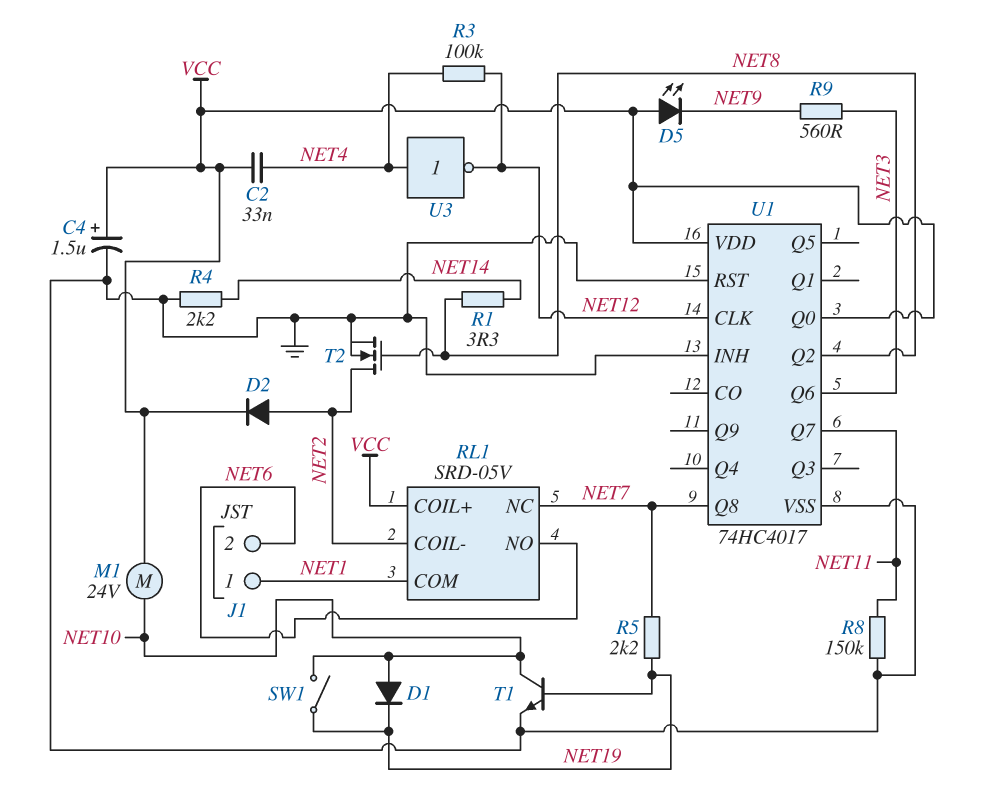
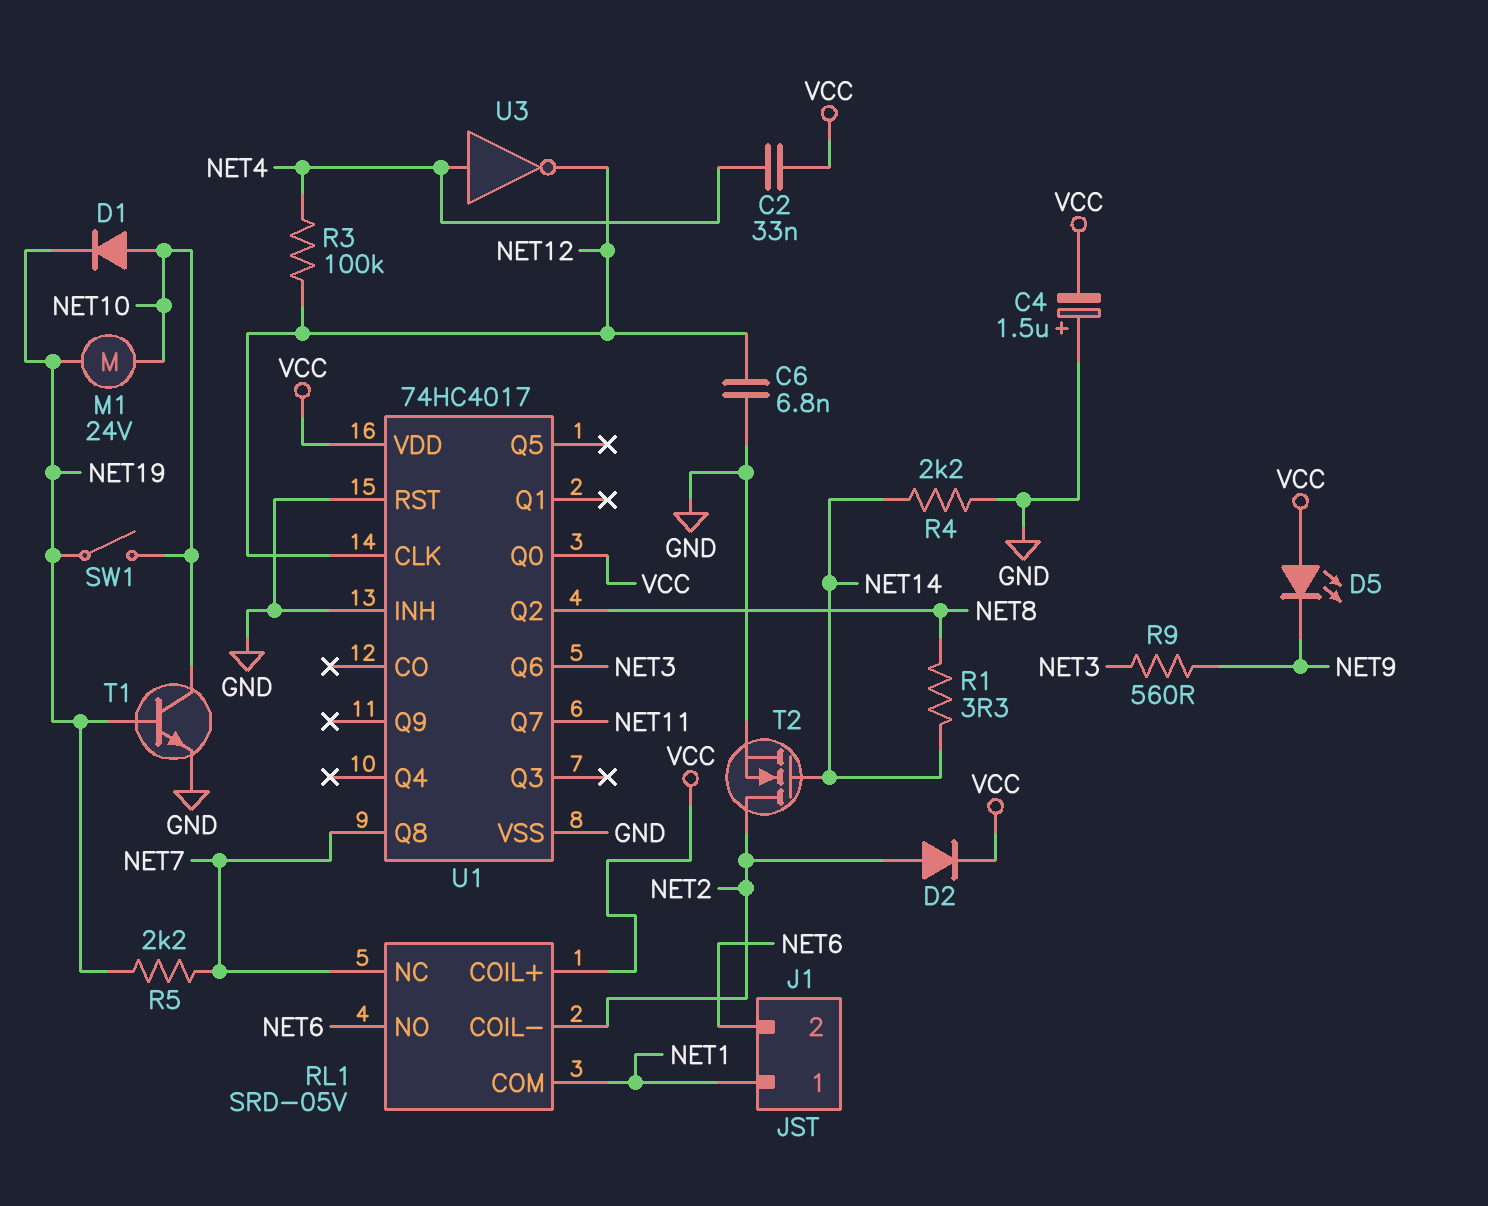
C4: 1.5uF (plus VCC, minus GND) -> 1.5uF (plus GND, minus VCC)
C6: none -> 6.8nF (GND, NET12)
M1: motor 24V (NET10, VCC) -> motor 24V (NET10, NET19)
R8: 150k (GND, NET11) -> none
T2: NMOS (G NET8, D NET2, S GND) -> NMOS (G NET14, D NET2, S GND)

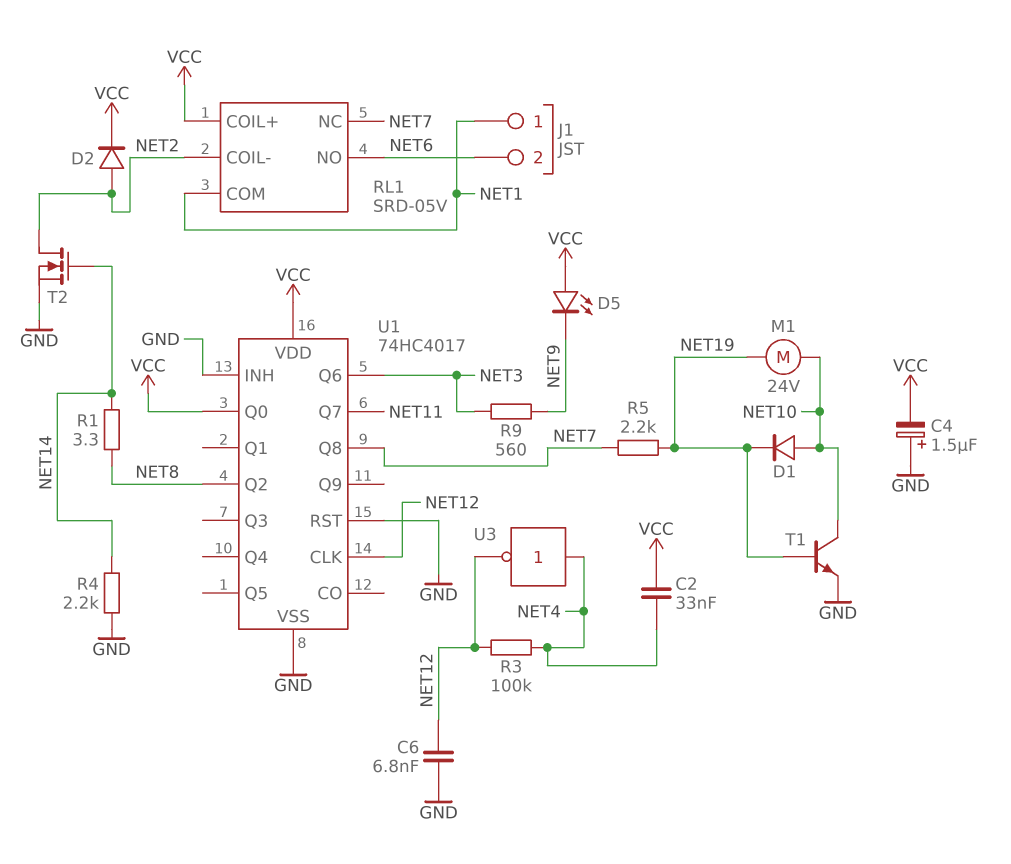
SW1: switch (NET10, NET19) -> none

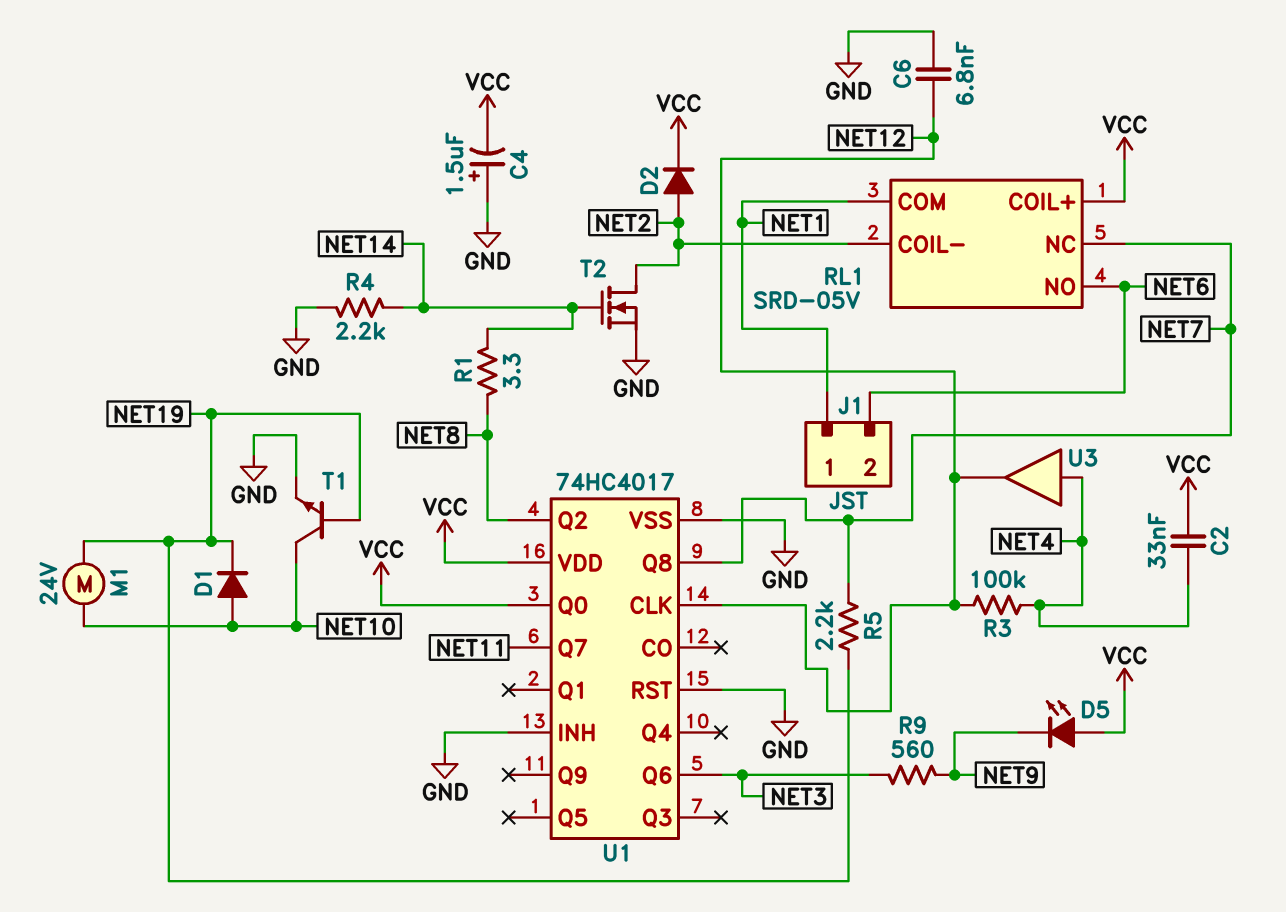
U3: NOT (in NET4, out NET12) -> buffer (in NET4, out NET12)

